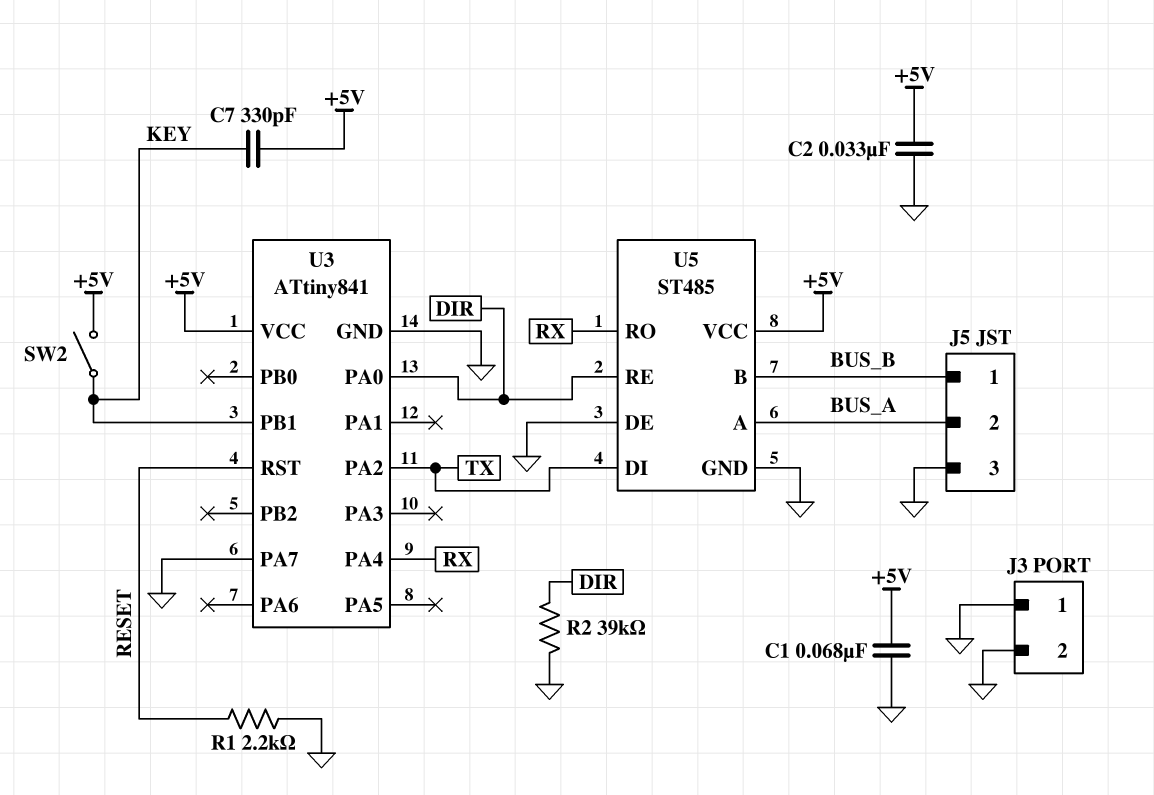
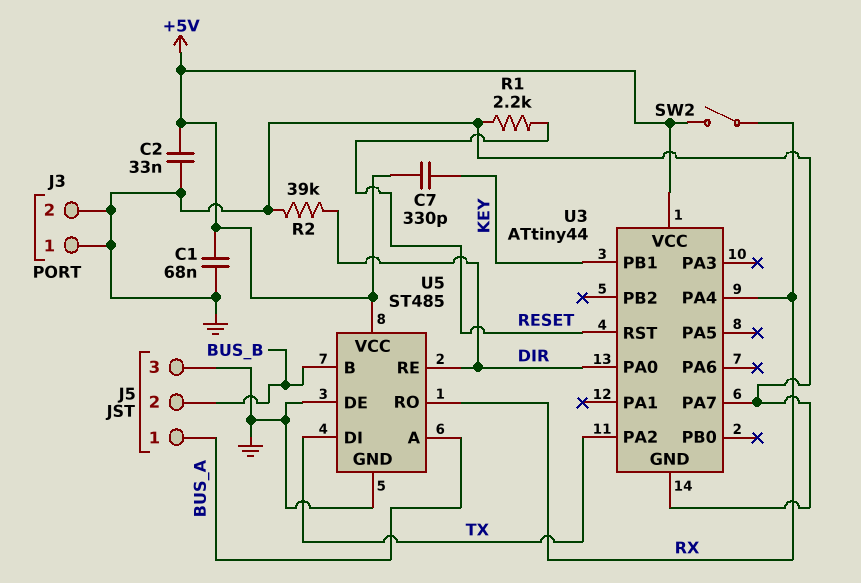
J5 pin 1: BUS_B -> BUS_A
J5 pin 2: BUS_A -> BUS_B
SW2: switch (+5V, KEY) -> switch (+5V, RX)
U3: ATtiny841 -> ATtiny44

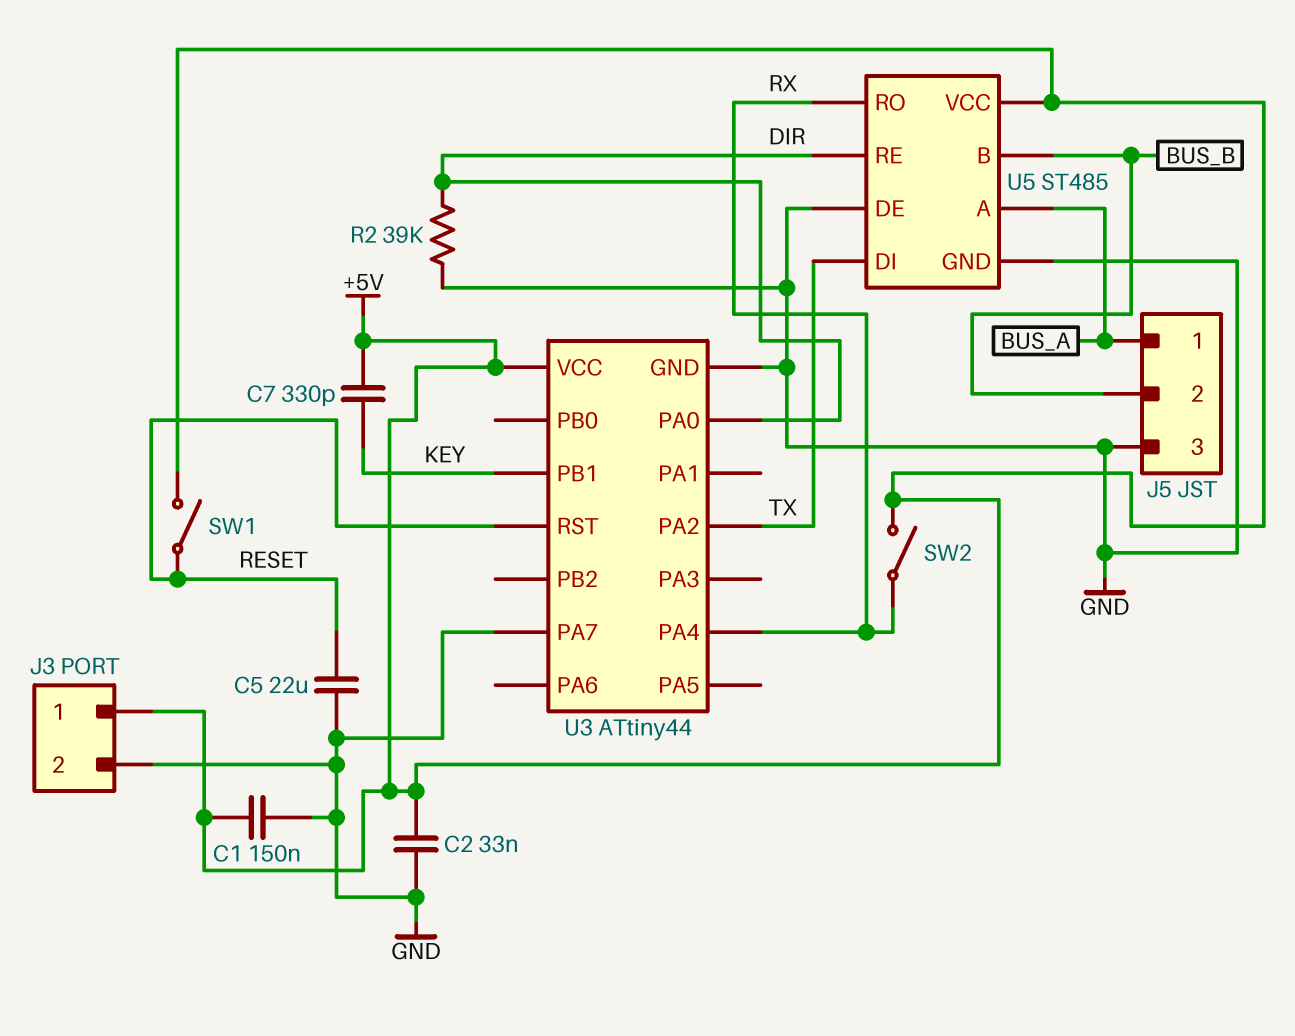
C1: 68nF (+5V, GND) -> 150nF (+5V, GND)
C5: none -> 22uF (GND, RESET)
J3 pin 1: GND -> +5V
R1: 2.2k (GND, RESET) -> none
SW1: none -> switch (+5V, RESET)

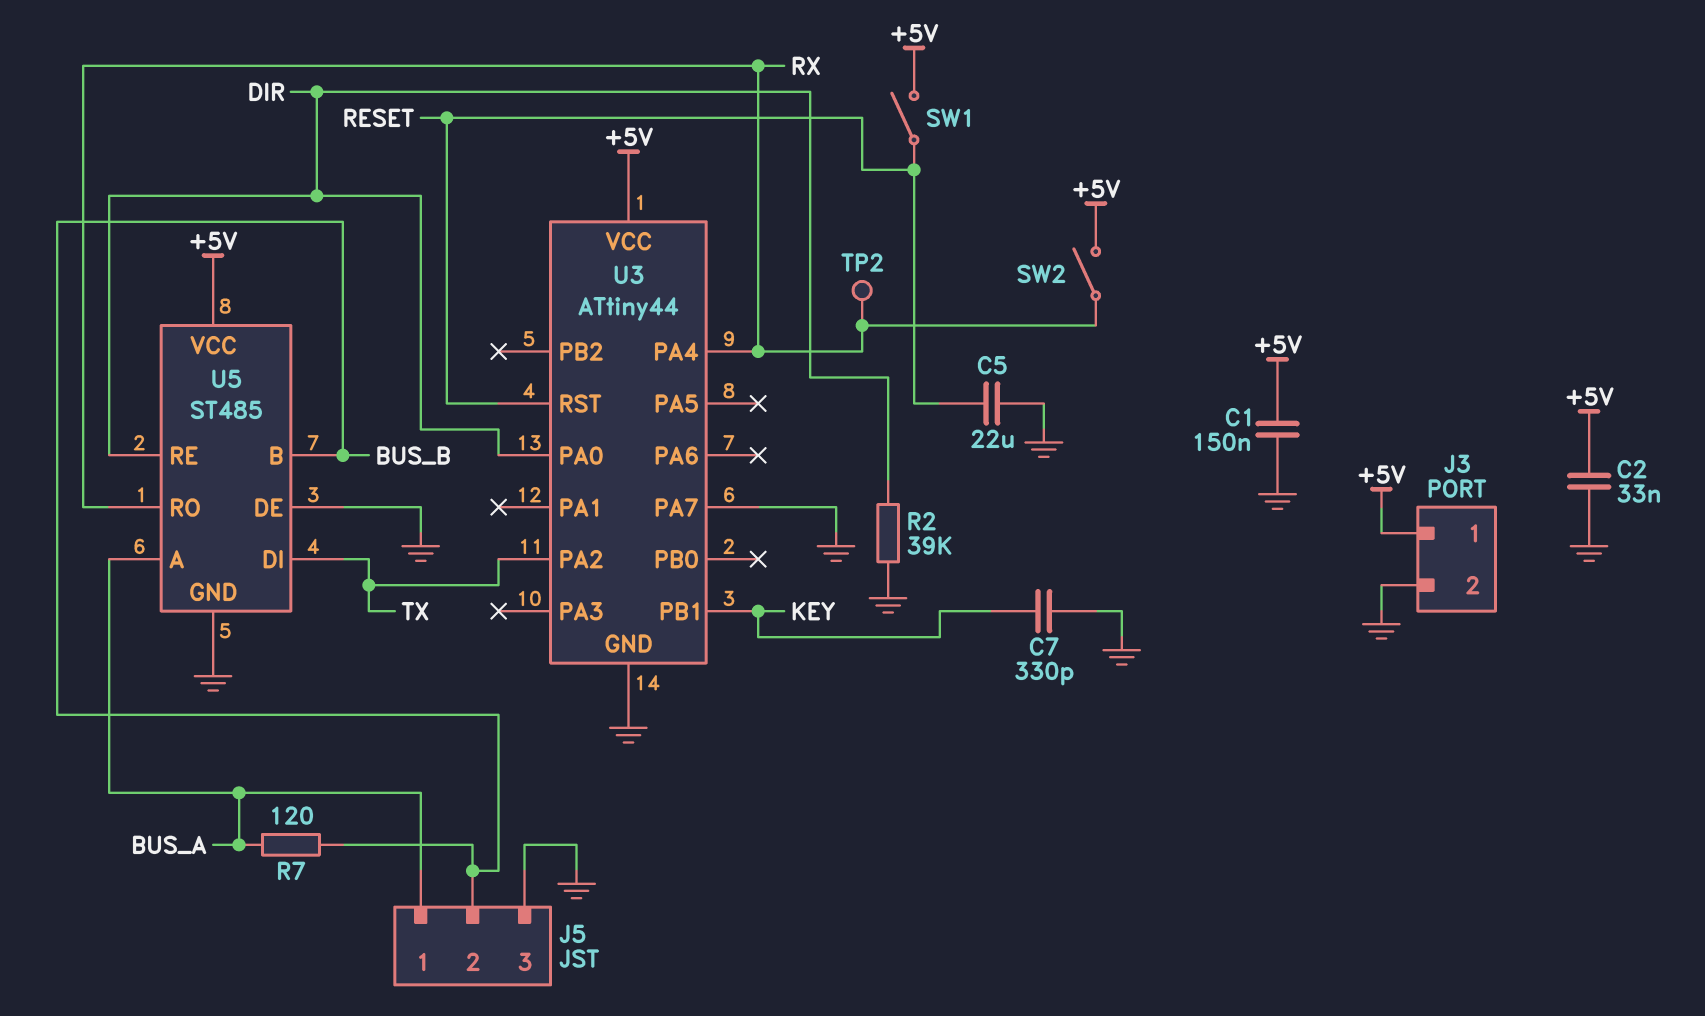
C7: 330pF (+5V, KEY) -> 330pF (GND, KEY)
R7: none -> 120 (BUS_A, BUS_B)
TP2: none -> test point (RX)

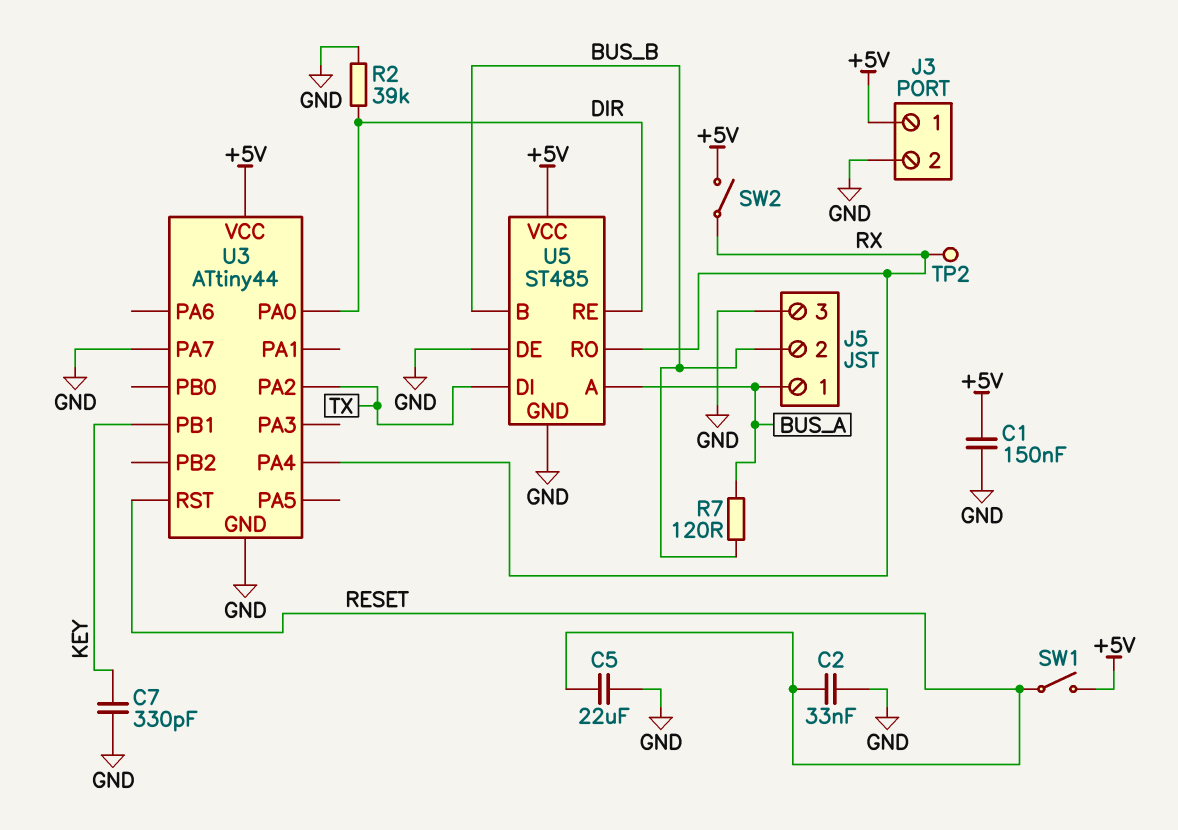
C2: 33nF (+5V, GND) -> 33nF (GND, RESET)

